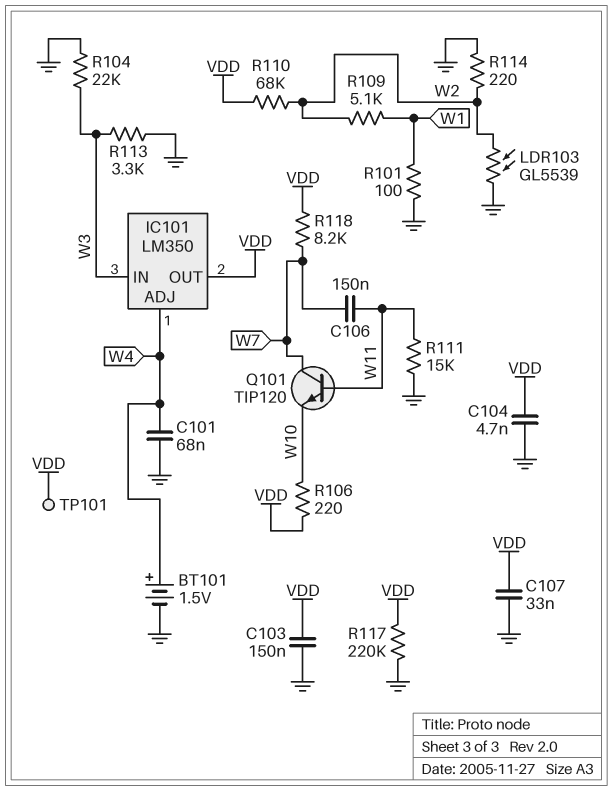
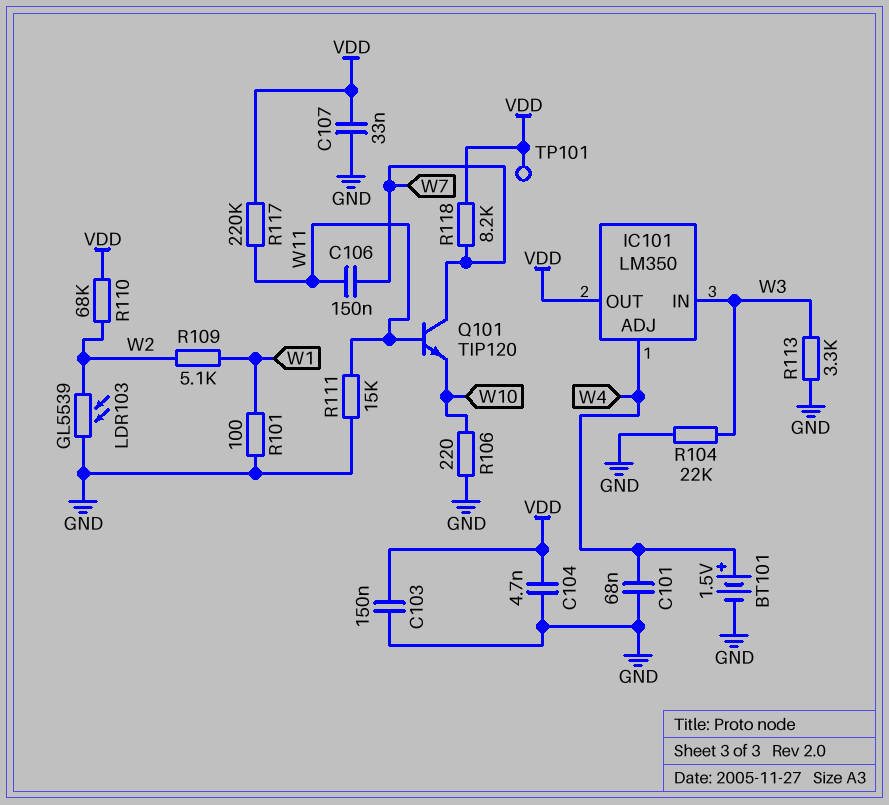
R106: 220 (VDD, W10) -> 220 (GND, W10)
R114: 220 (GND, W2) -> none
R117: 220k (GND, VDD) -> 220k (VDD, W11)

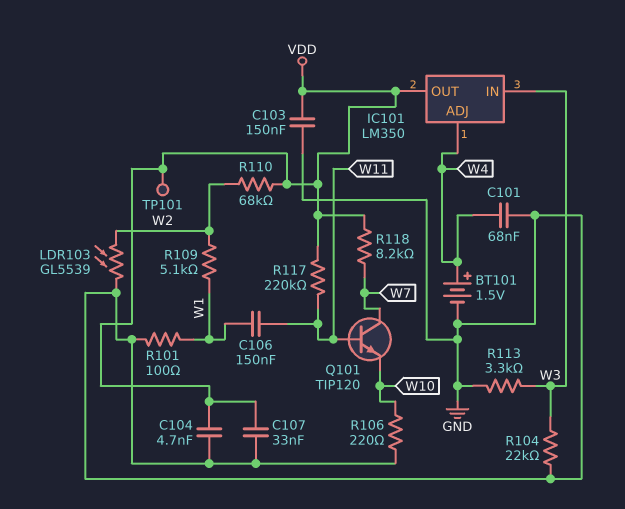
C106: 150nF (W7, W11) -> 150nF (W1, W11)
R111: 15k (GND, W11) -> none

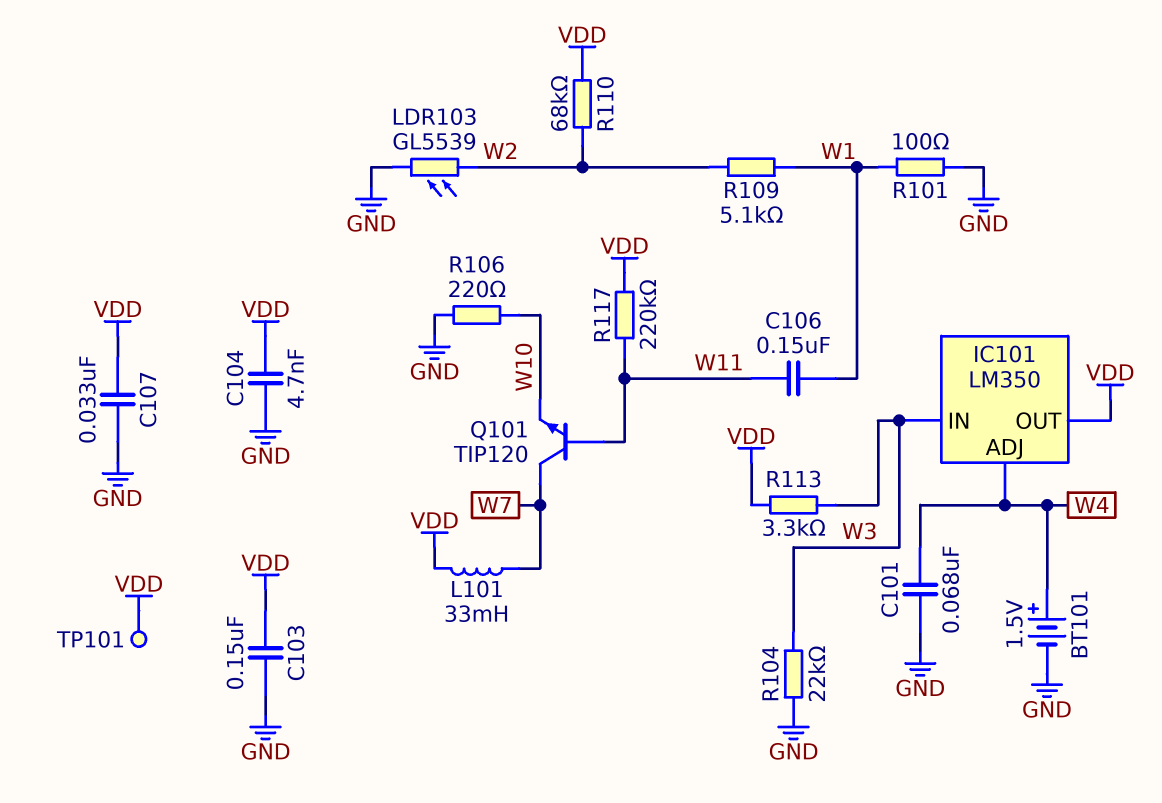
L101: none -> 33mH (VDD, W7)
R113: 3.3k (GND, W3) -> 3.3k (VDD, W3)
R118: 8.2k (VDD, W7) -> none

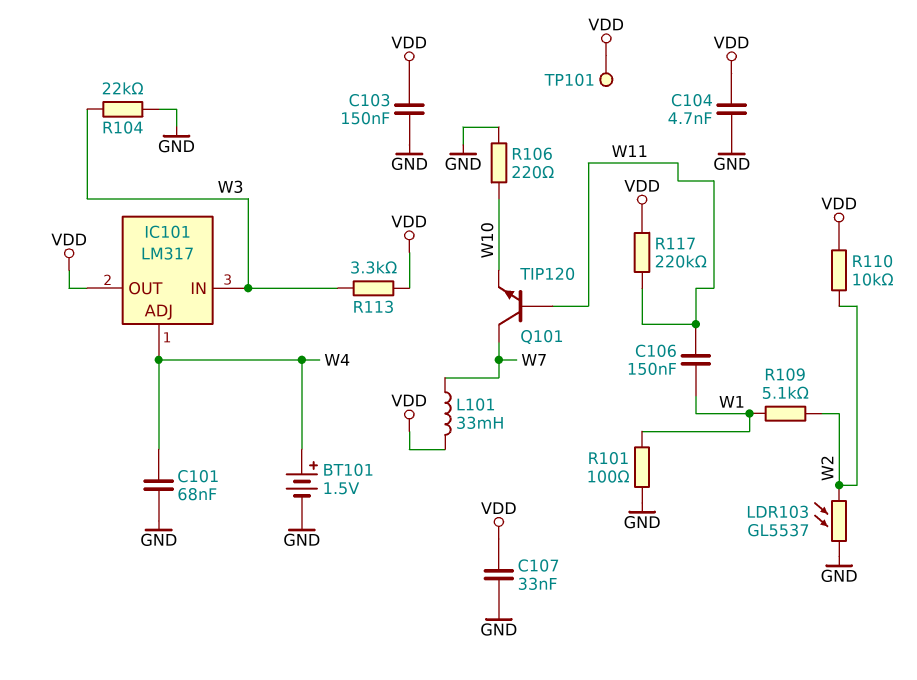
IC101: LM350 -> LM317
LDR103: GL5539 (GND, W2) -> GL5537 (GND, W2)
R110: 68k (VDD, W2) -> 10k (VDD, W2)

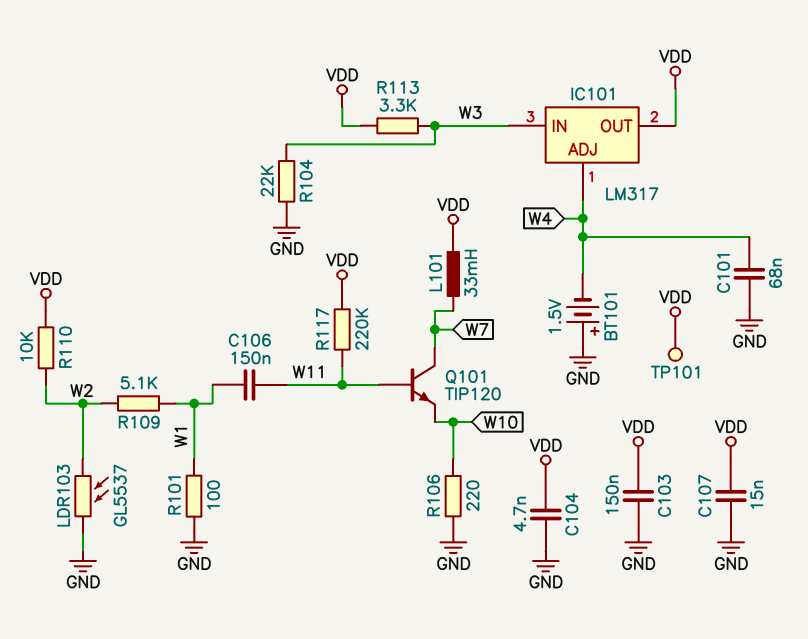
BT101: 1.5V (plus W4, minus GND) -> 1.5V (plus GND, minus W4)
C107: 33nF (GND, VDD) -> 15nF (GND, VDD)

